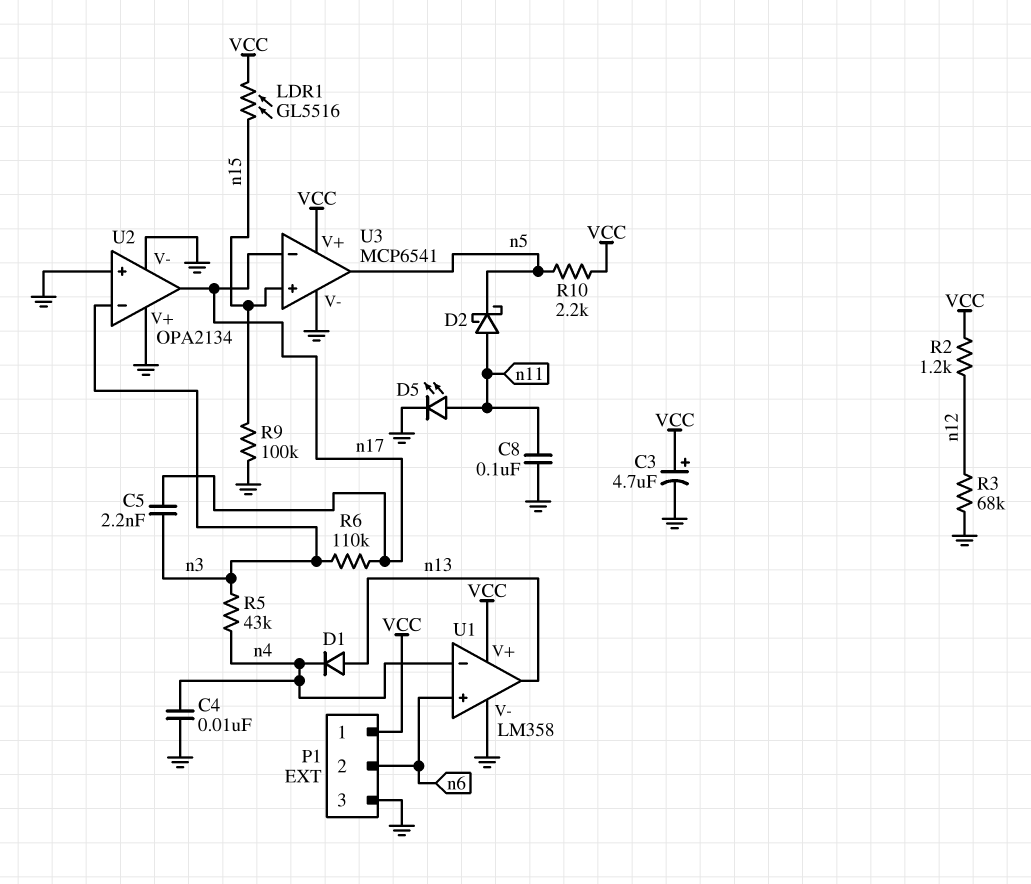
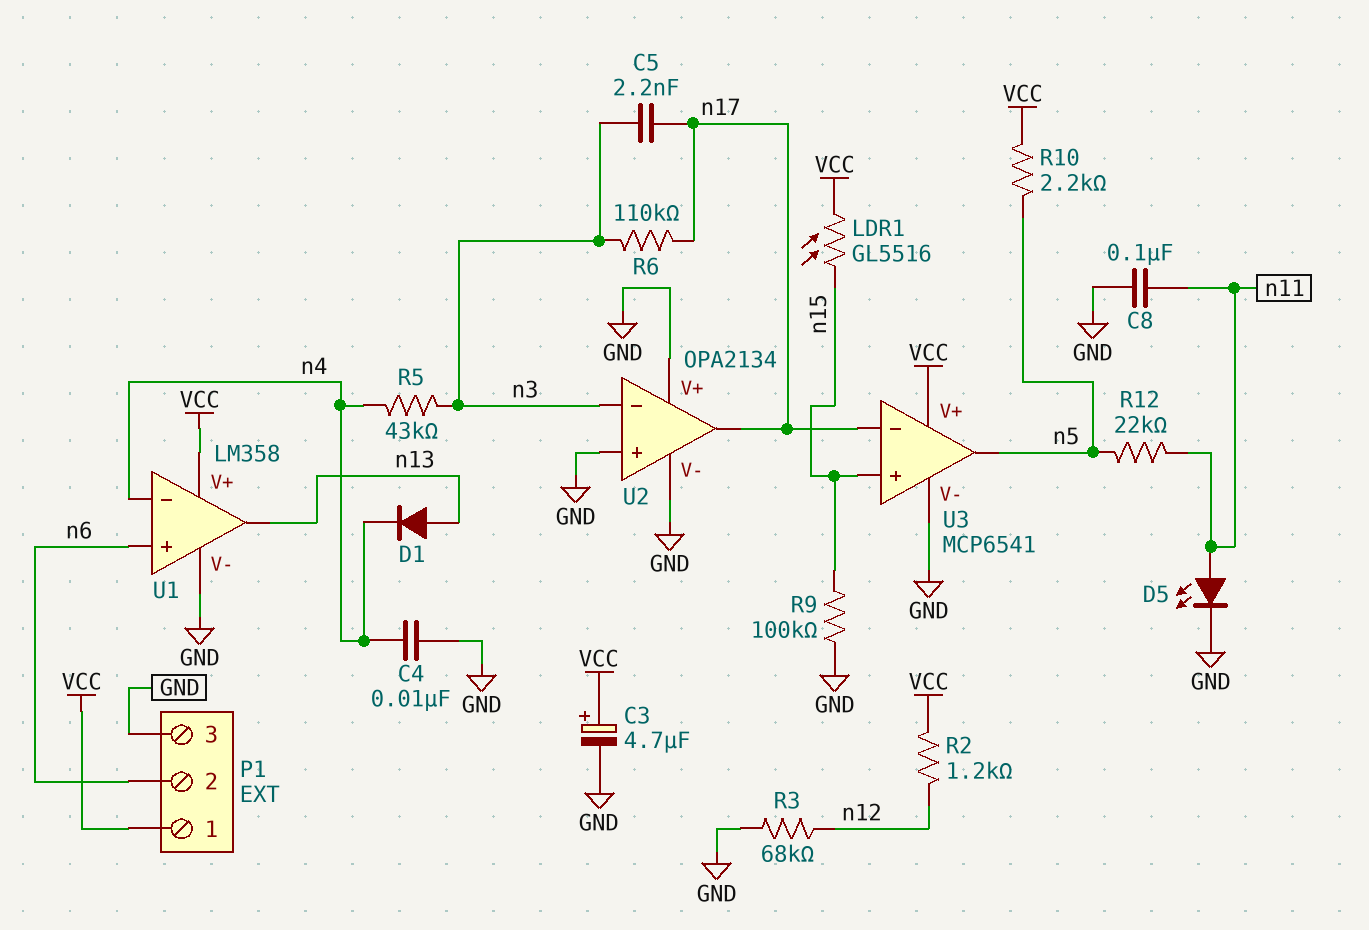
D2: schottky (A n11, K n5) -> none
R12: none -> 22k (n5, n11)

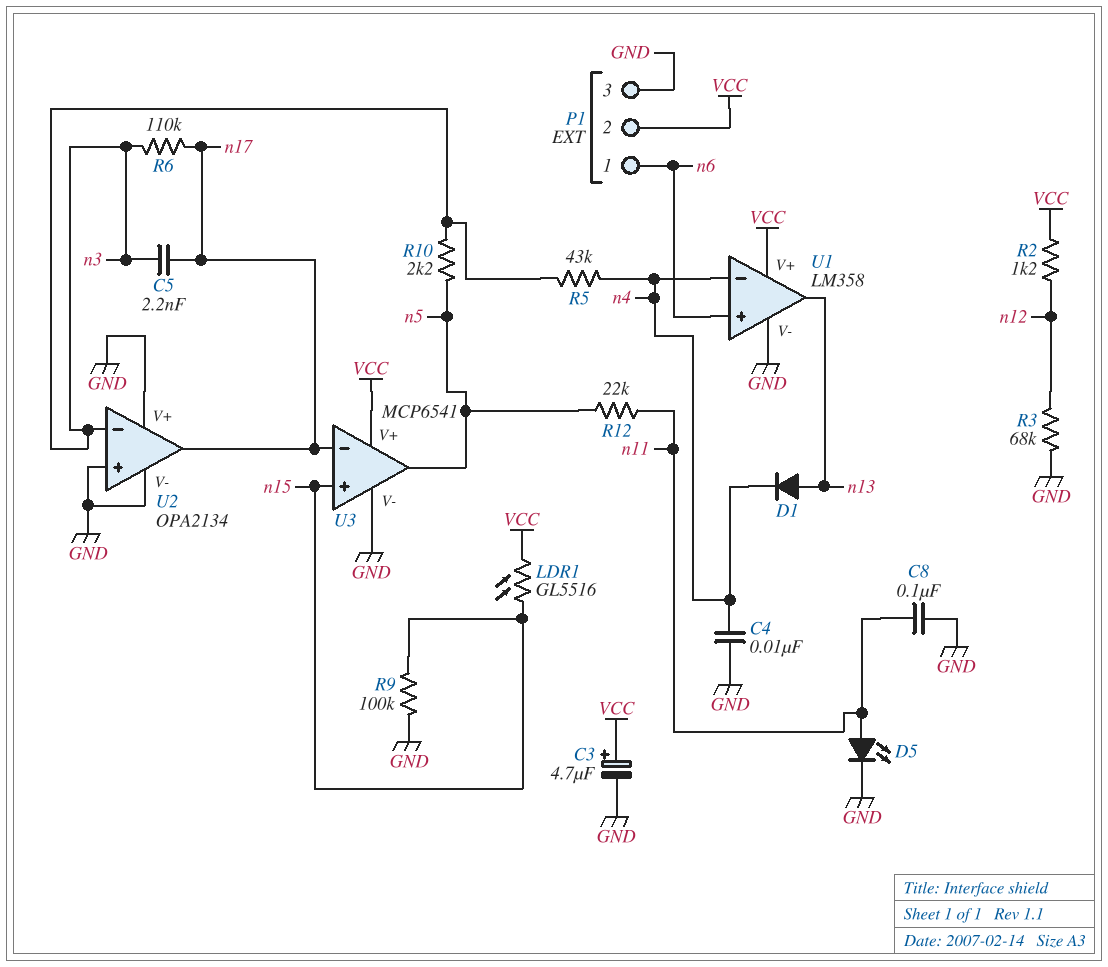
P1 pin 1: VCC -> n6
P1 pin 2: n6 -> VCC
R10: 2.2k (VCC, n5) -> 2.2k (n3, n5)

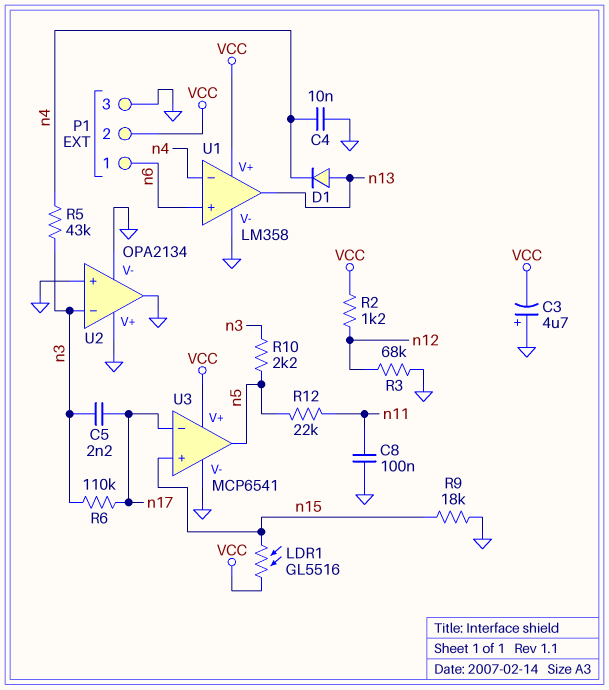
C3: 4.7uF (plus VCC, minus GND) -> 4.7uF (plus GND, minus VCC)
D5: LED (A n11, K GND) -> none
R9: 100k (GND, n15) -> 18k (GND, n15)
U2 pin out: n17 -> GND

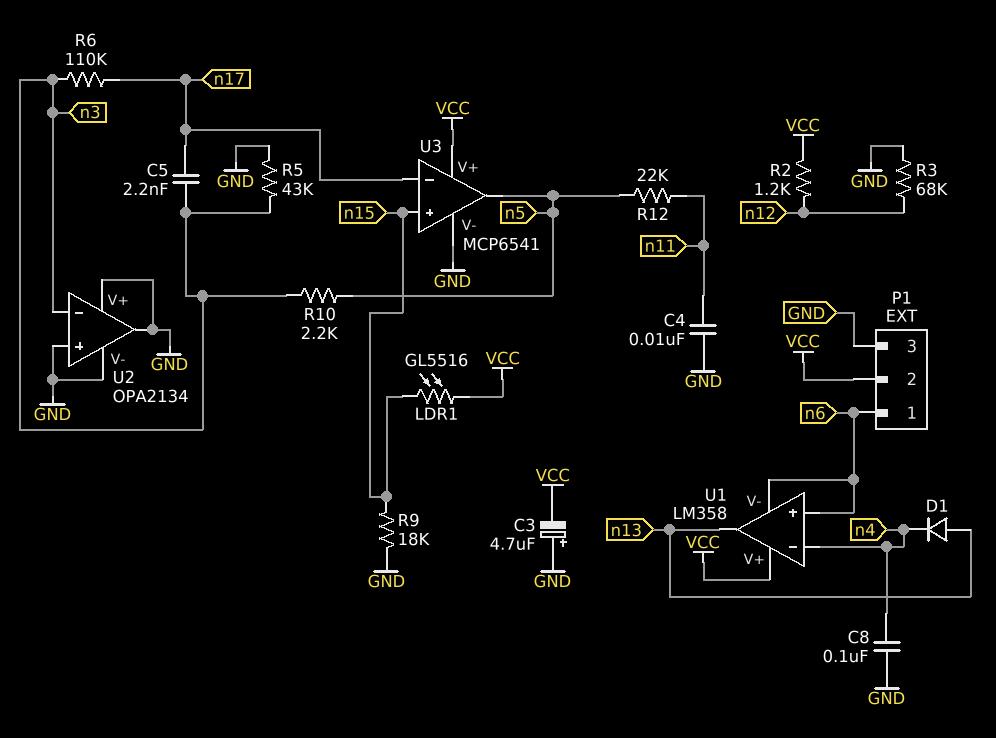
C4: 10nF (GND, n4) -> 10nF (GND, n11)
C8: 100nF (GND, n11) -> 100nF (GND, n4)
R5: 43k (n3, n4) -> 43k (GND, n3)
U1 pin V-: GND -> n6

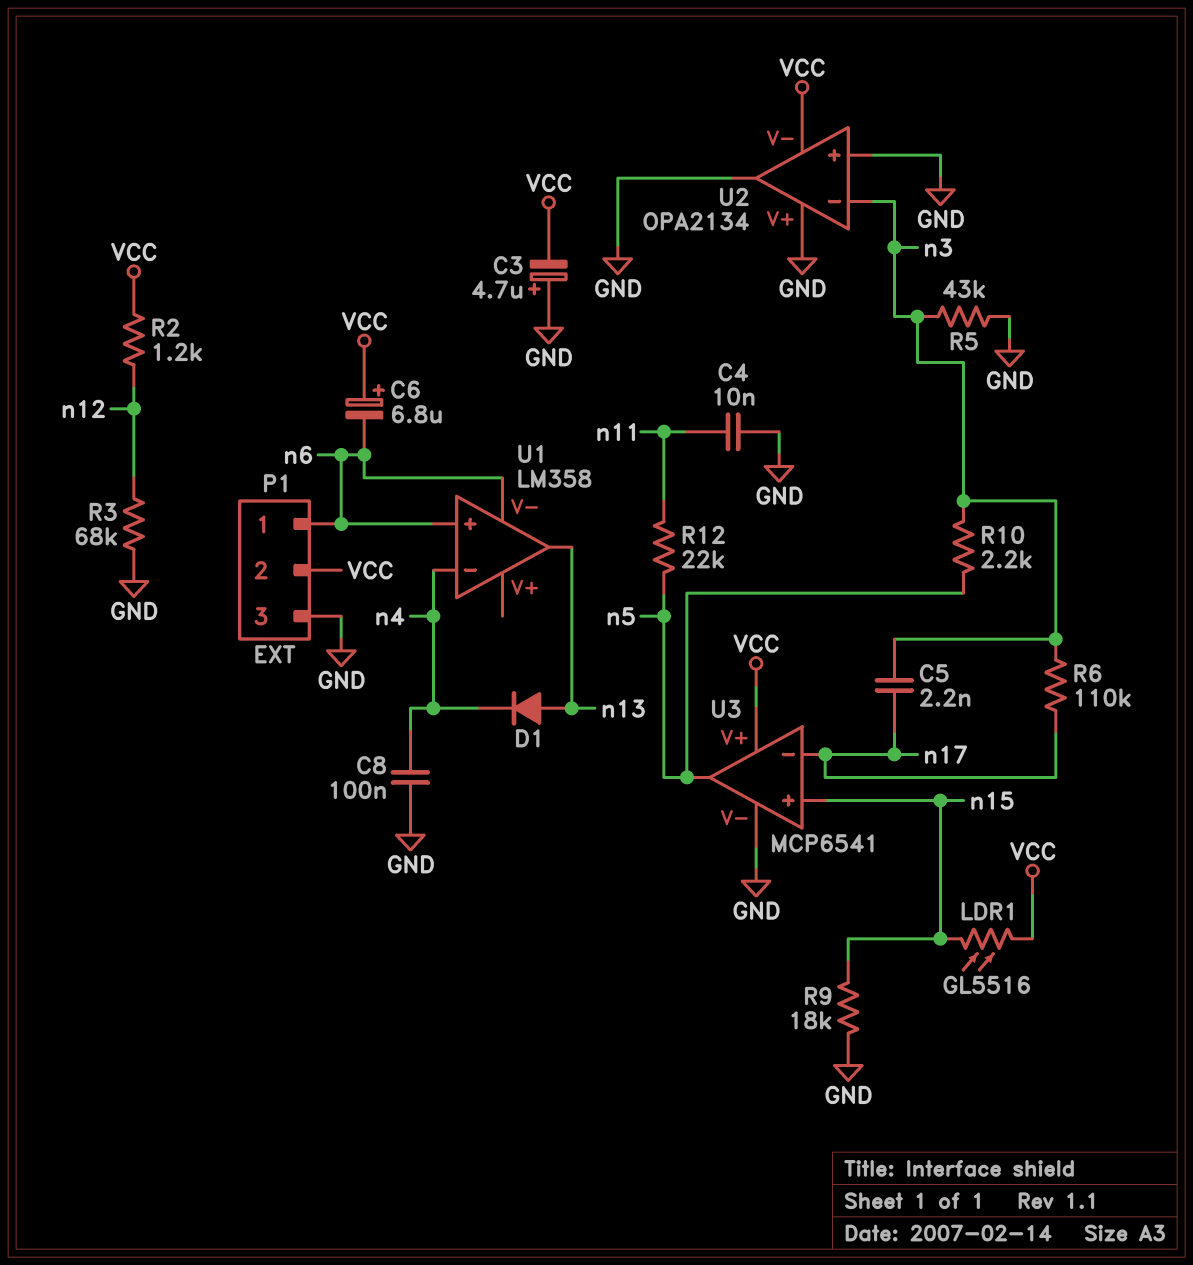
C6: none -> 6.8uF (plus VCC, minus n6)
U1 pin V+: VCC -> none
U2 pin V-: GND -> VCC

